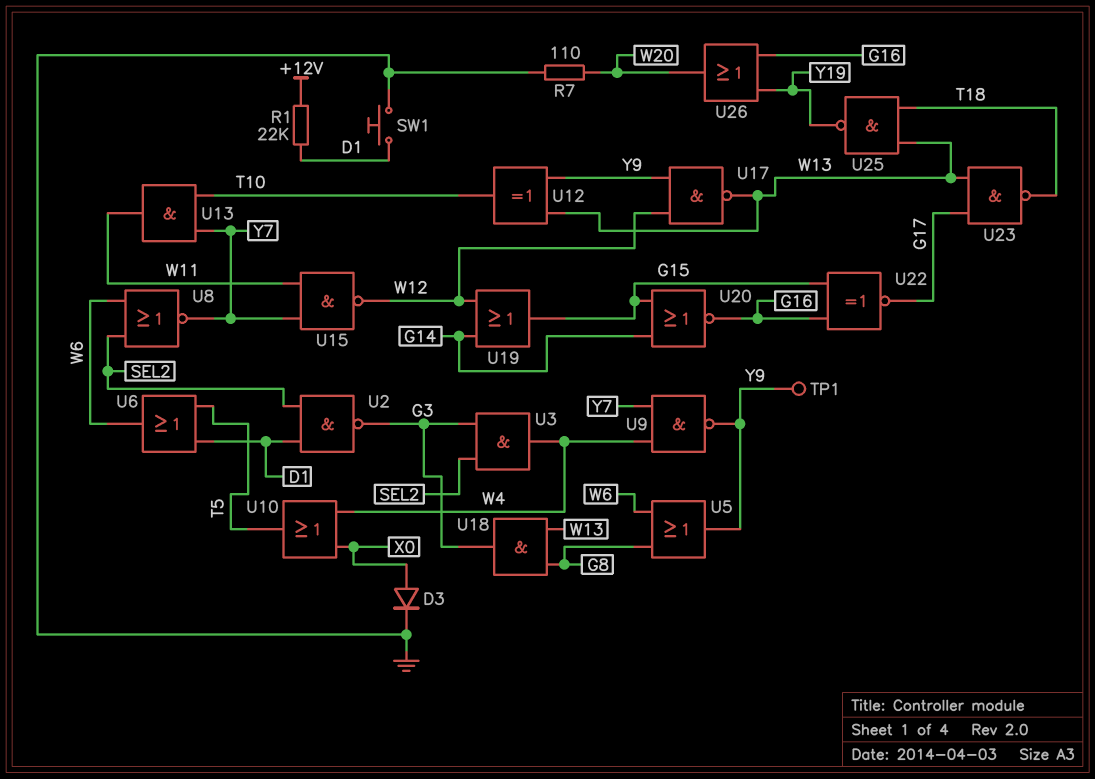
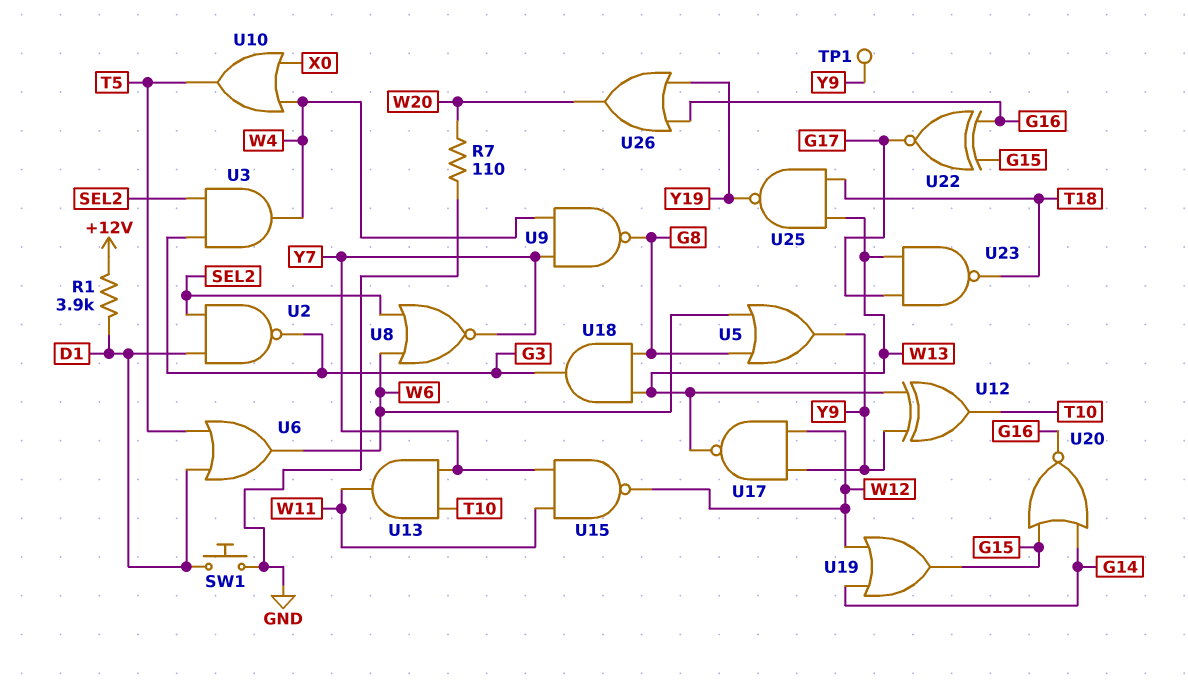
D3: diode (A X0, K GND) -> none
R1: 22k (+12V, D1) -> 3.9k (+12V, D1)
U9: NAND (in W4, in Y7, out Y9) -> NAND (in W4, in Y7, out G8)

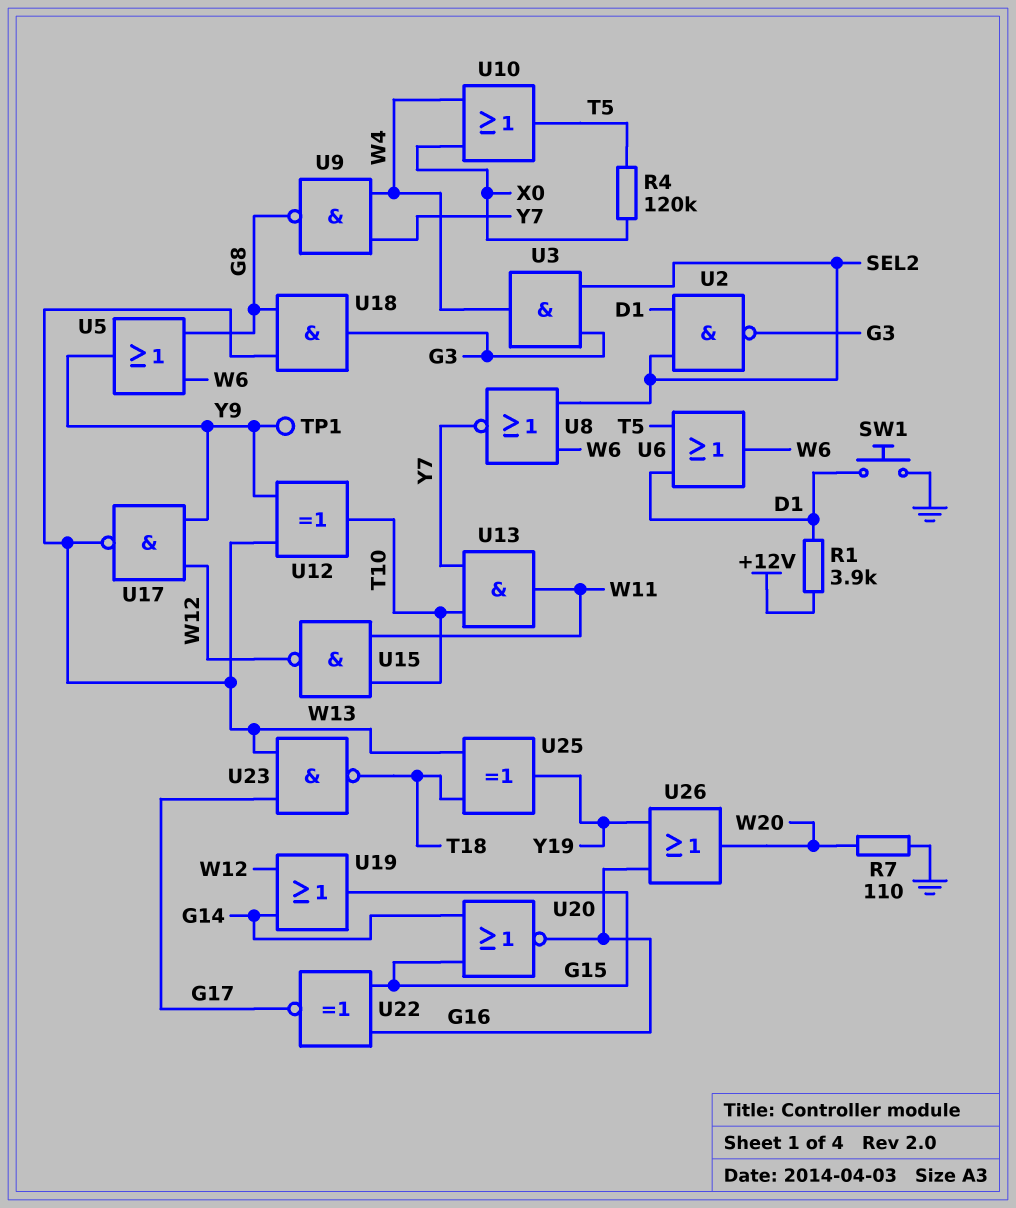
R4: none -> 120k (T5, X0)
U15: NAND (in W11, in Y7, out W12) -> NAND (in T10, in W11, out W12)
U25: NAND (in T18, in W13, out Y19) -> XOR (in T18, in W13, out Y19)

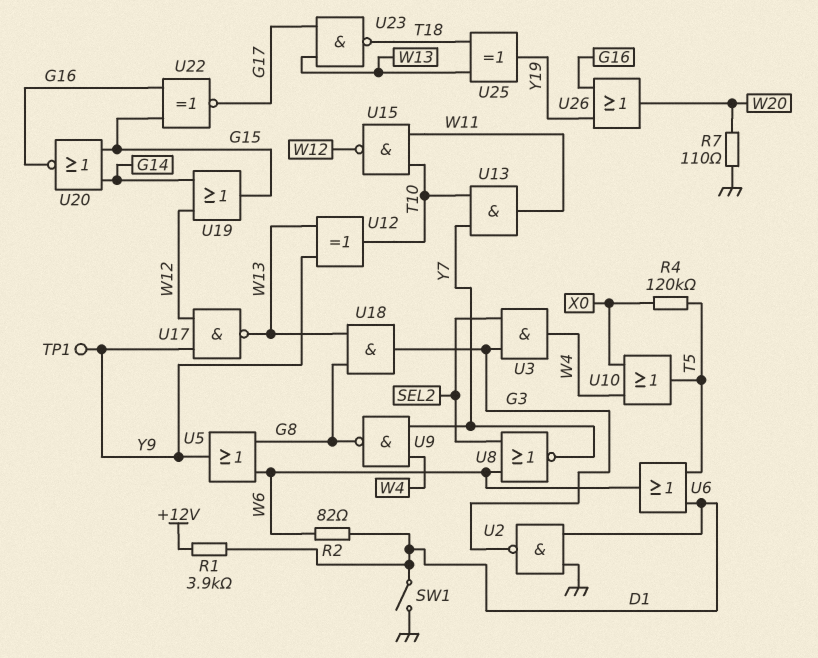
R2: none -> 82 (D1, W6)
SW1: button (D1, GND) -> switch (D1, GND)
U2: NAND (in D1, in SEL2, out G3) -> NAND (in D1, in GND, out G3)

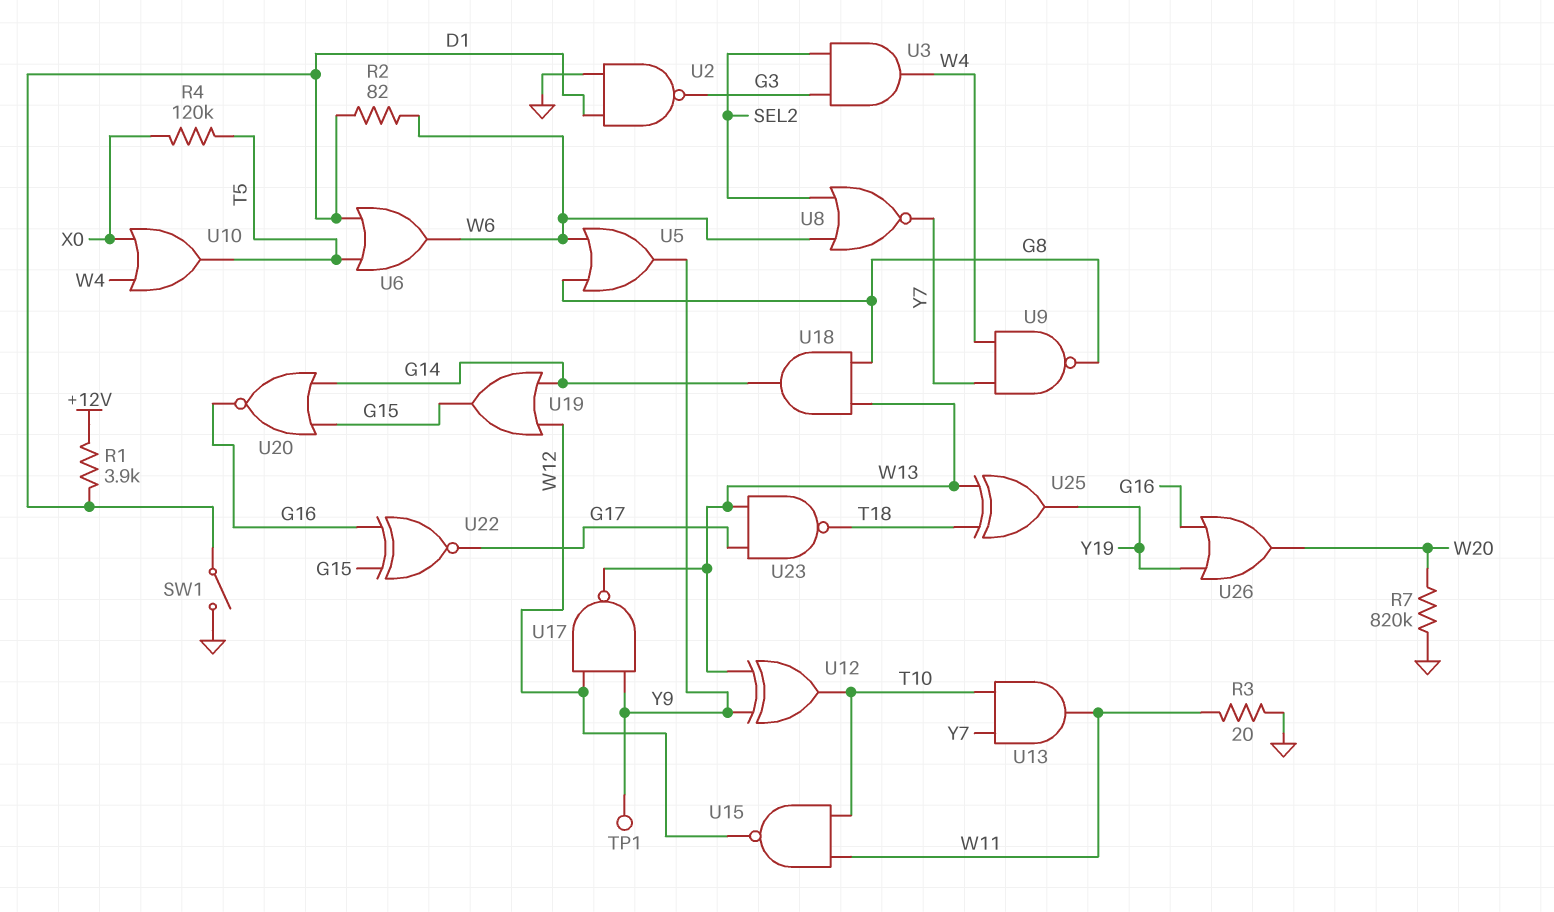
R3: none -> 20 (GND, W11)
R7: 110 (GND, W20) -> 820k (GND, W20)
U18: AND (in G8, in W13, out G3) -> AND (in G8, in W13, out G14)

